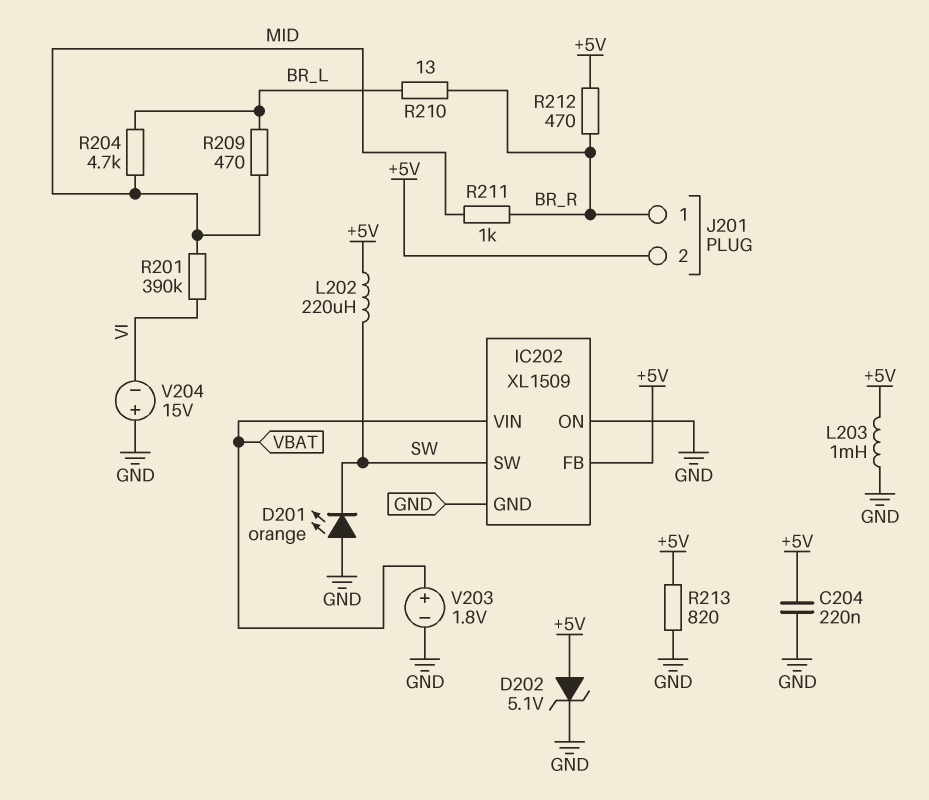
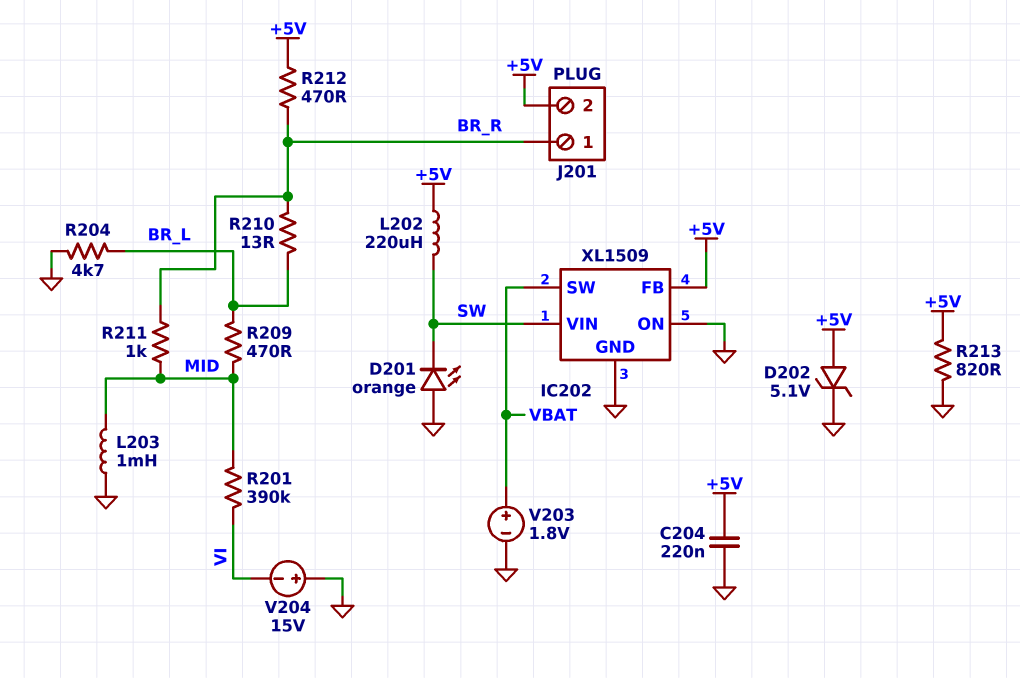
IC202 pin SW: SW -> VBAT
IC202 pin VIN: VBAT -> SW
L203: 1mH (+5V, GND) -> 1mH (GND, MID)
R204: 4.7k (BR_L, MID) -> 4.7k (BR_L, GND)

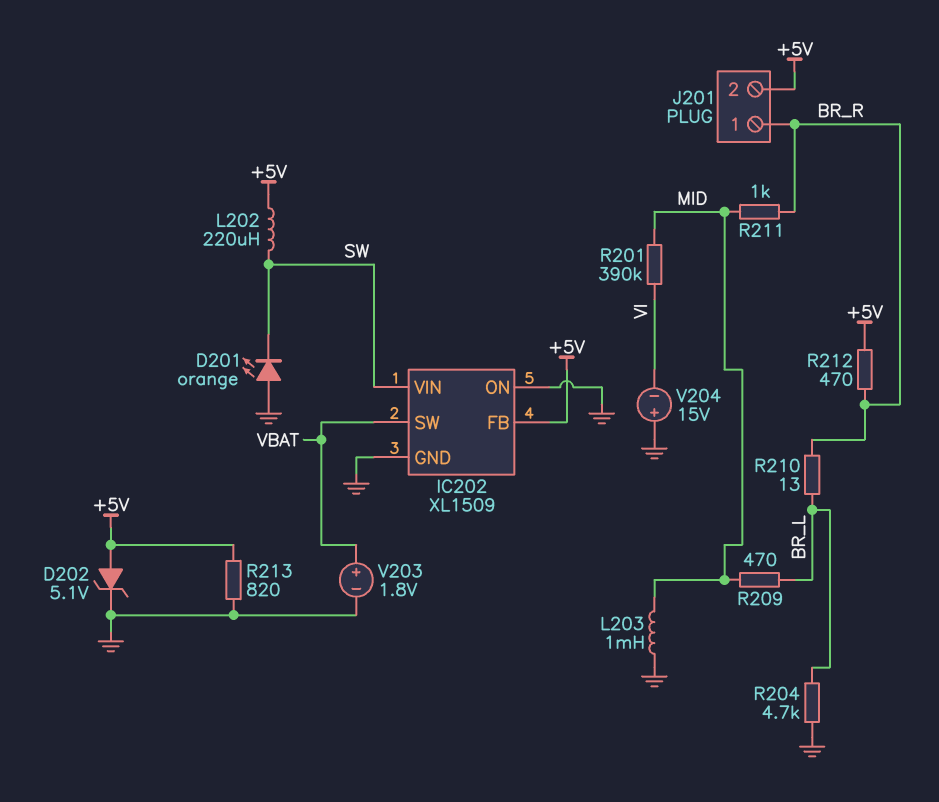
C204: 220nF (+5V, GND) -> none

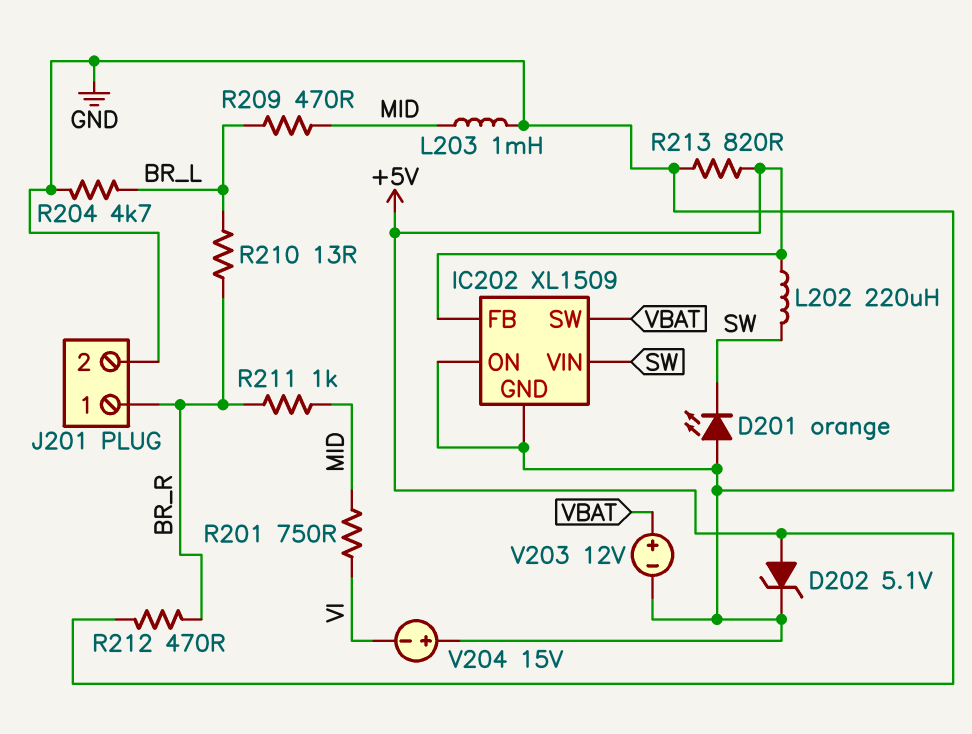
J201 pin 2: +5V -> GND
R201: 390k (MID, VI) -> 750 (MID, VI)
V203: 1.8V (plus VBAT, minus GND) -> 12V (plus VBAT, minus GND)

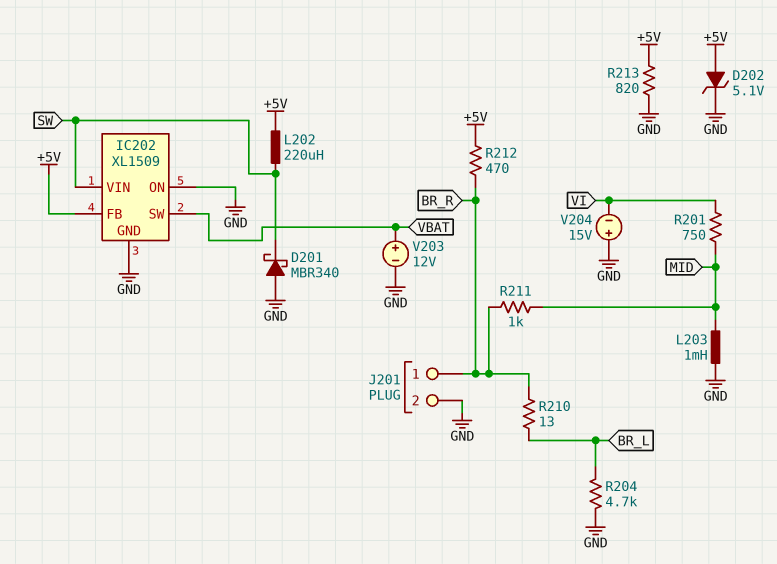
D201: LED orange (A GND, K SW) -> schottky MBR340 (A GND, K SW)
R209: 470 (BR_L, MID) -> none

